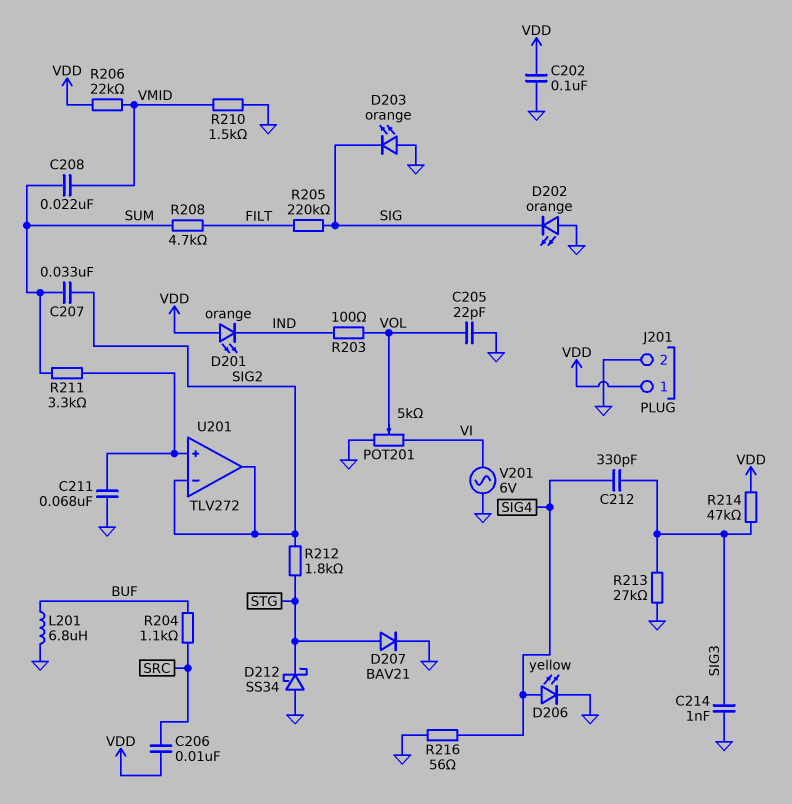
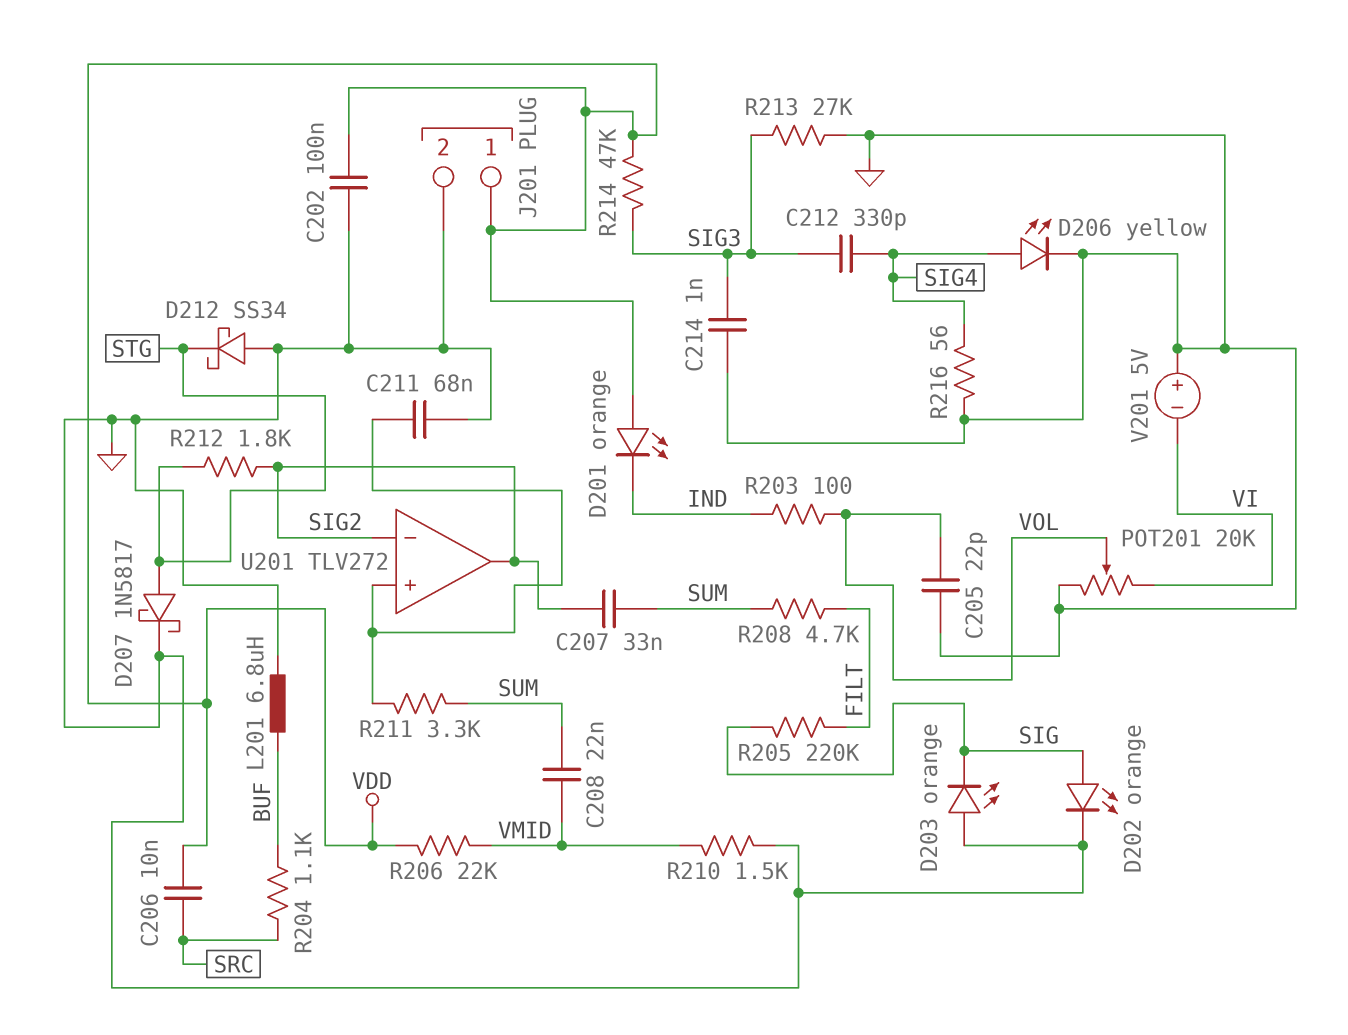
D202: LED orange (A GND, K SIG) -> LED orange (A SIG, K GND)
D207: diode BAV21 (A STG, K GND) -> schottky 1N5817 (A STG, K GND)
POT201: 5k (GND, VI, wiper VOL) -> 20k (GND, VI, wiper VOL)
V201: AC 6V (GND, VI) -> 5V (plus GND, minus VI)

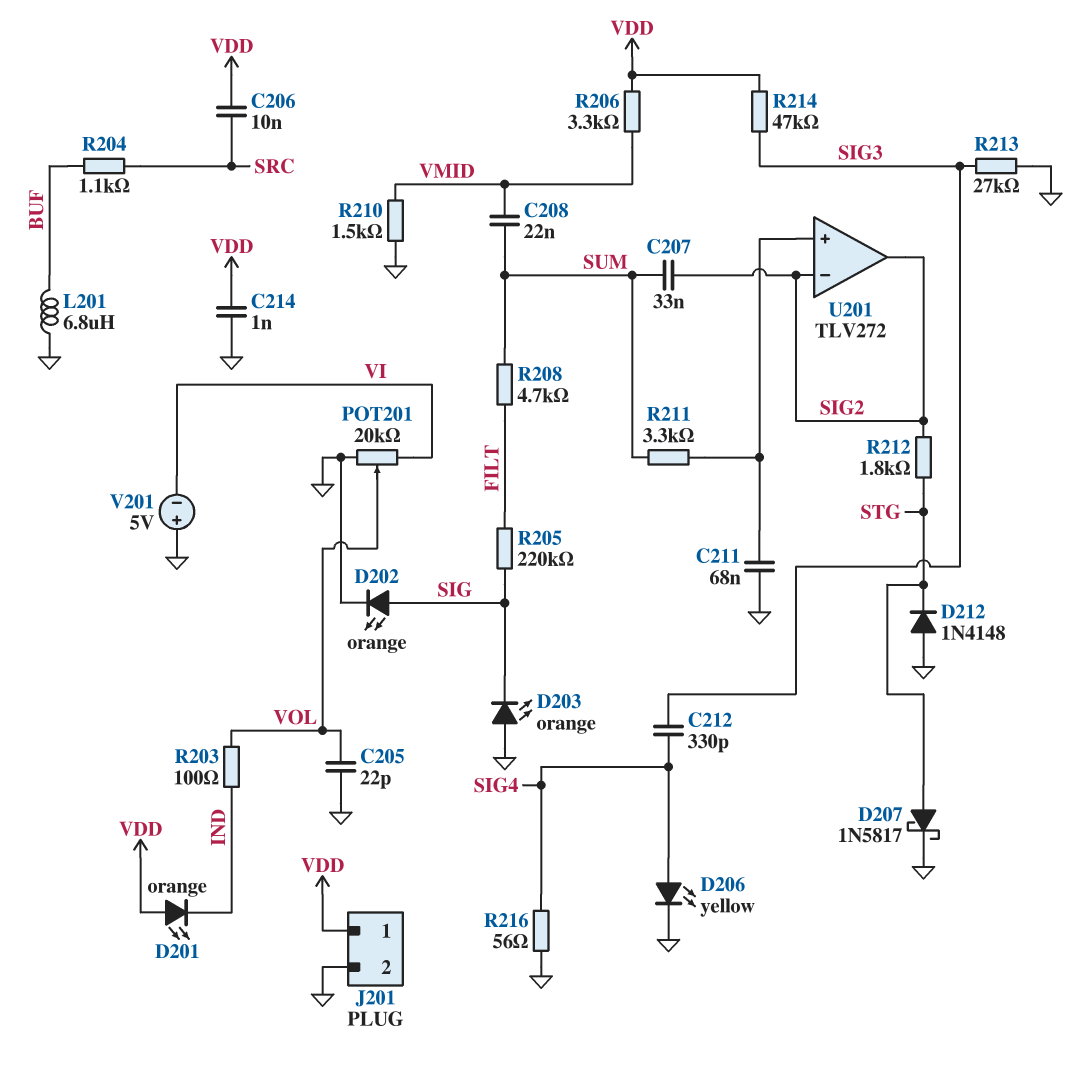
C202: 100nF (GND, VDD) -> none
C214: 1nF (GND, SIG3) -> 1nF (GND, VDD)
D212: schottky SS34 (A GND, K STG) -> diode 1N4148 (A GND, K STG)
R206: 22k (VDD, VMID) -> 3.3k (VDD, VMID)

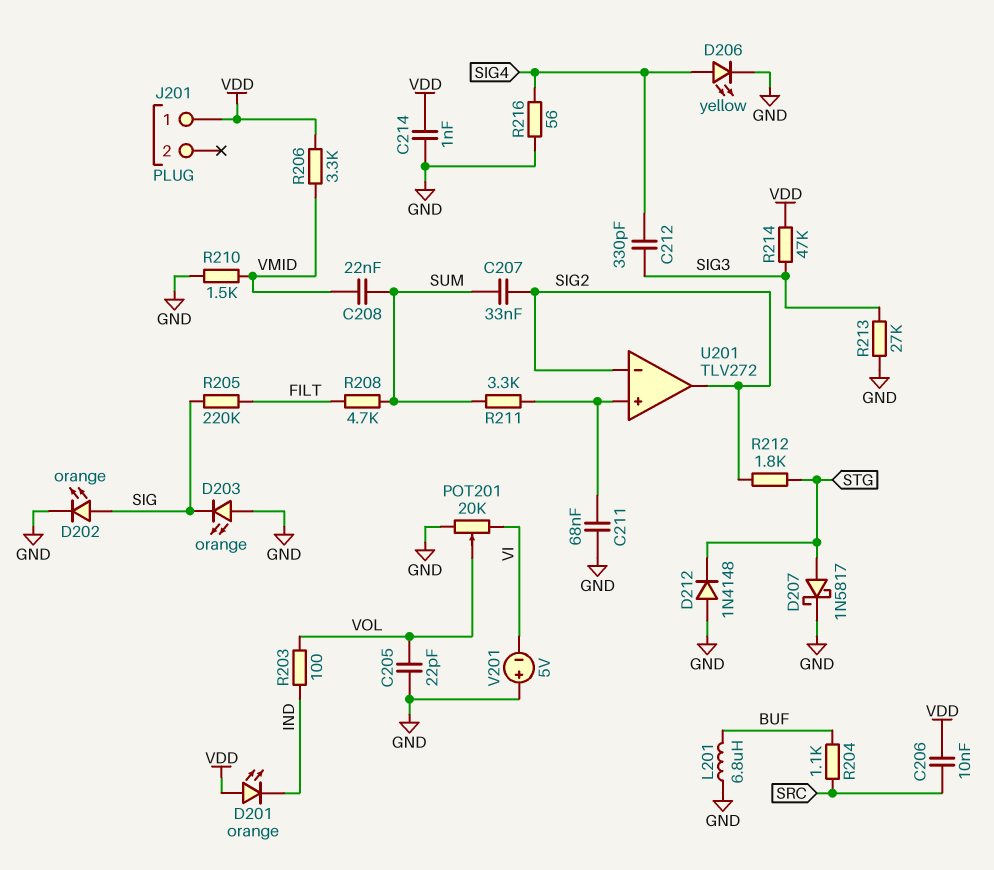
J201 pin 2: GND -> none

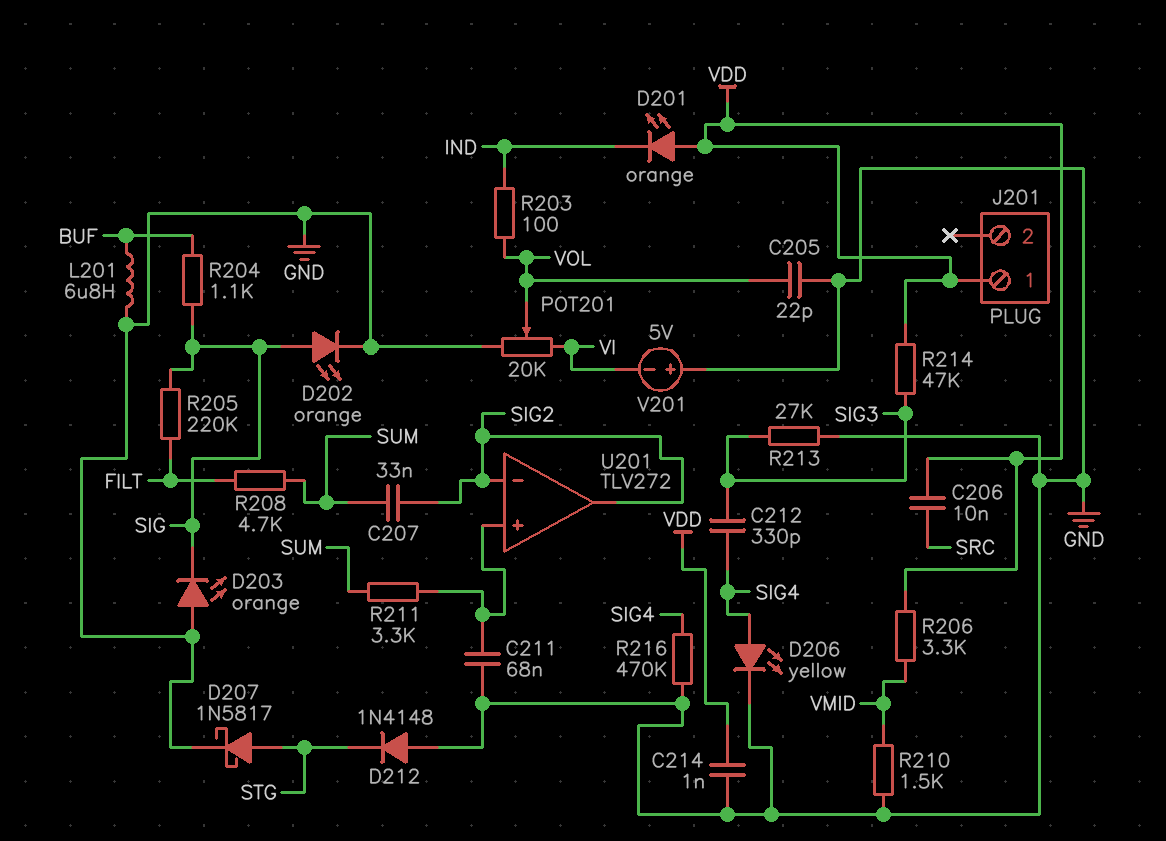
C208: 22nF (SUM, VMID) -> none
R204: 1.1k (BUF, SRC) -> 1.1k (BUF, SIG)
R212: 1.8k (SIG2, STG) -> none
R216: 56 (GND, SIG4) -> 470k (GND, SIG4)

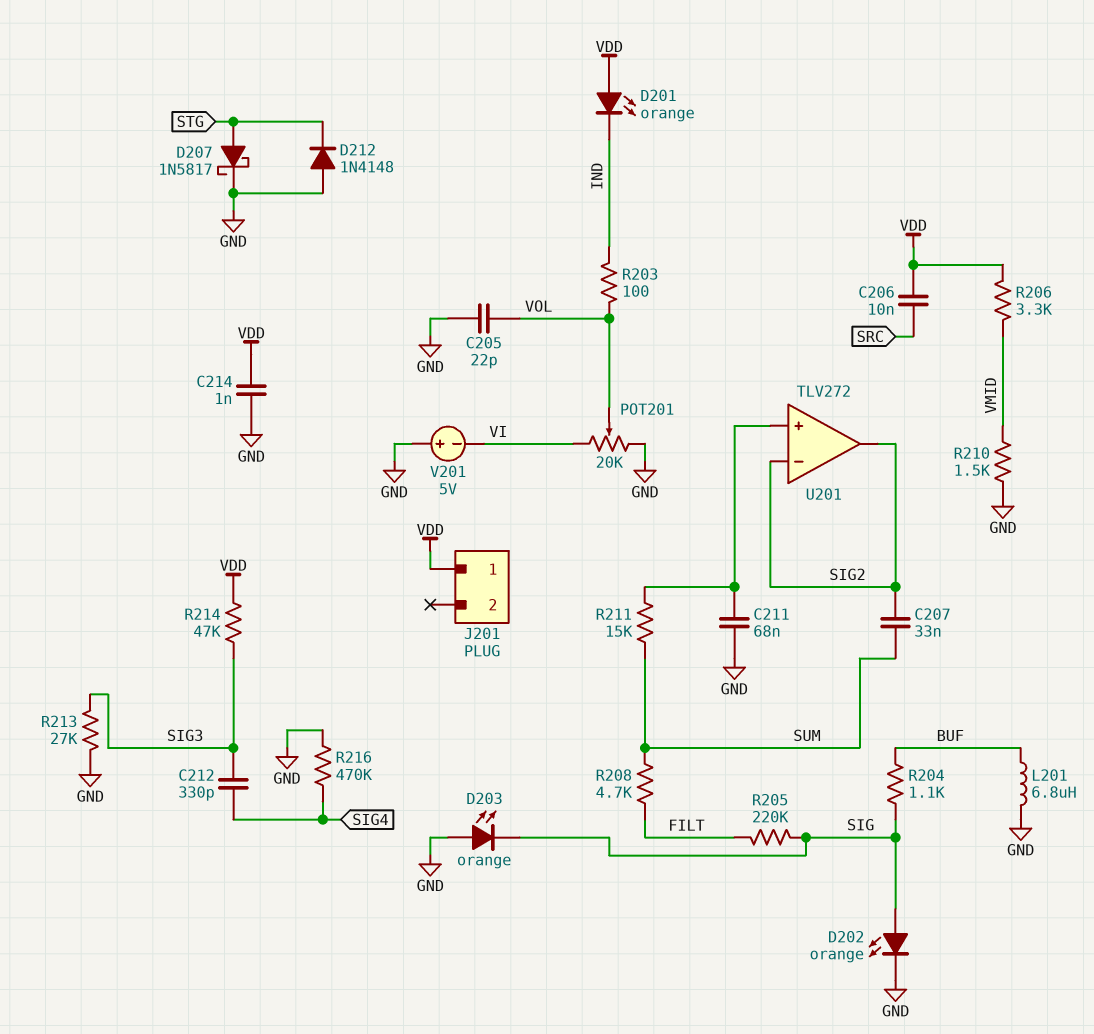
D206: LED yellow (A SIG4, K GND) -> none
R211: 3.3k (SUM, U201/in+) -> 15k (SUM, U201/in+)

